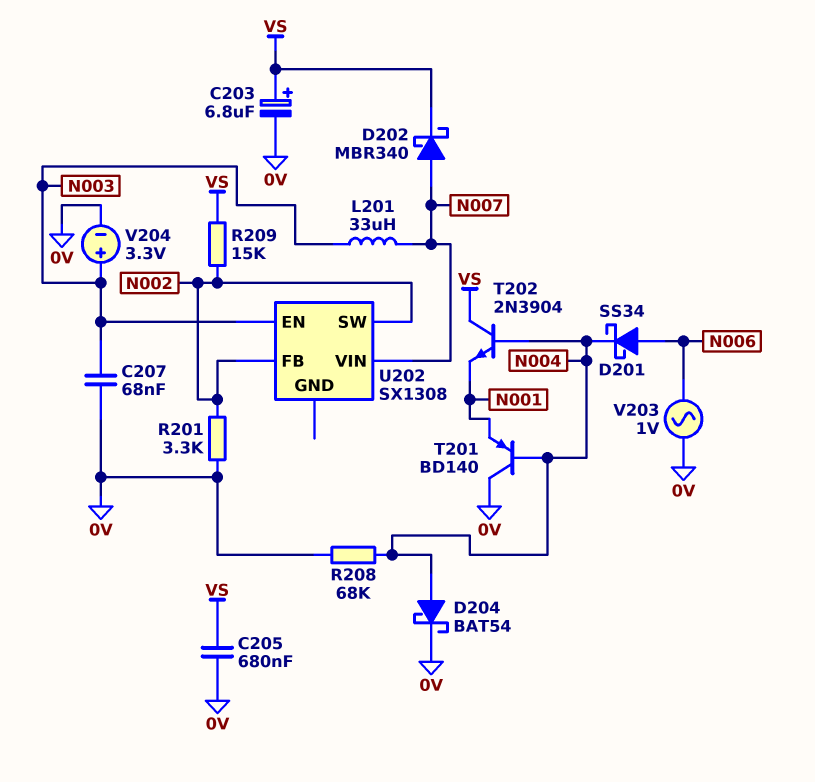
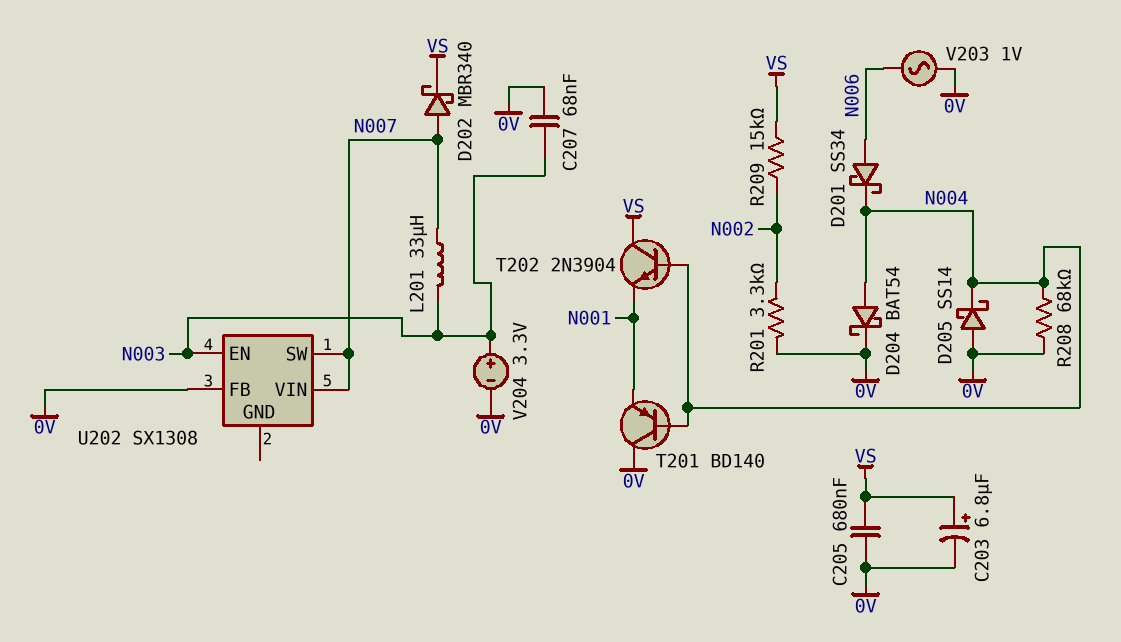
D205: none -> schottky SS14 (A 0V, K N004)
U202 pin FB: N002 -> 0V
U202 pin SW: N002 -> N007

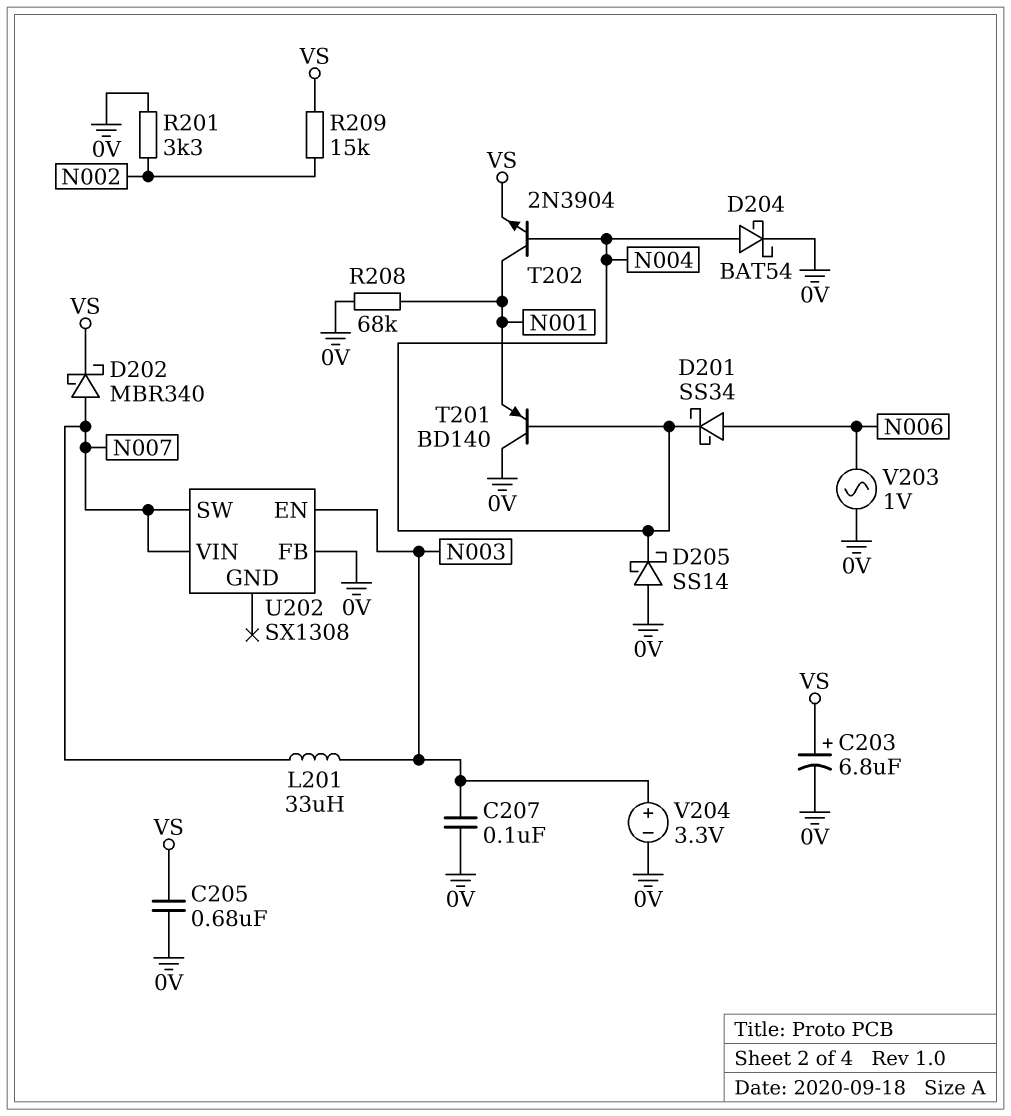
C207: 68nF (0V, N003) -> 100nF (0V, N003)
R208: 68k (0V, N004) -> 68k (0V, N001)
T202: NPN 2N3904 (B N004, C VS, E N001) -> NPN 2N3904 (B N004, C N001, E VS)

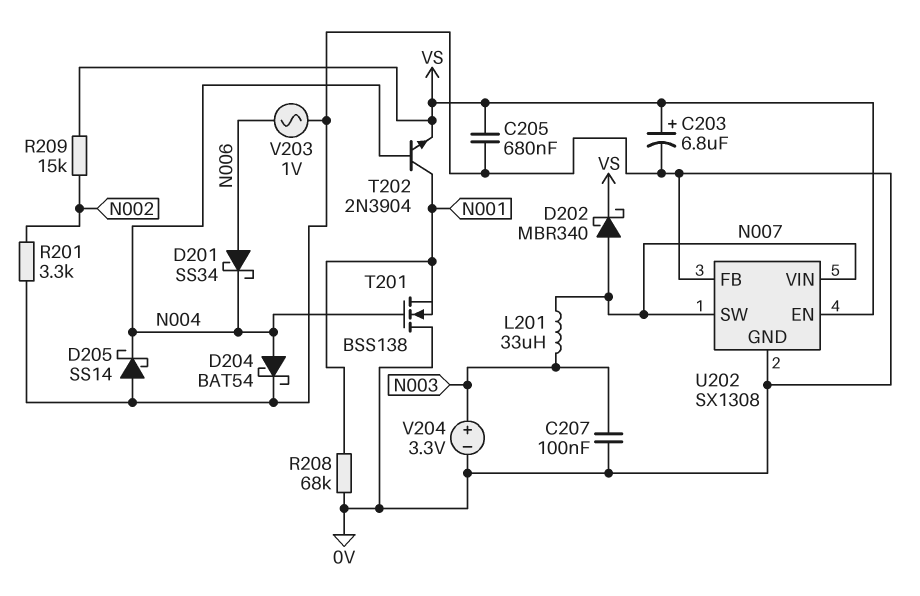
T201: PNP BD140 (B N004, C 0V, E N001) -> NMOS BSS138 (G N004, D 0V, S N001)
U202 pin EN: N003 -> VS
U202 pin GND: none -> 0V

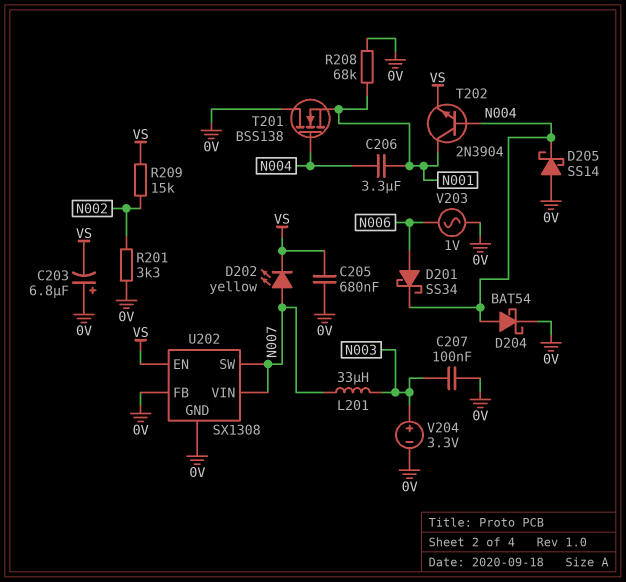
C203: 6.8uF (plus VS, minus 0V) -> 6.8uF (plus 0V, minus VS)
C206: none -> 3.3uF (N001, N004)
D202: schottky MBR340 (A N007, K VS) -> LED yellow (A N007, K VS)

